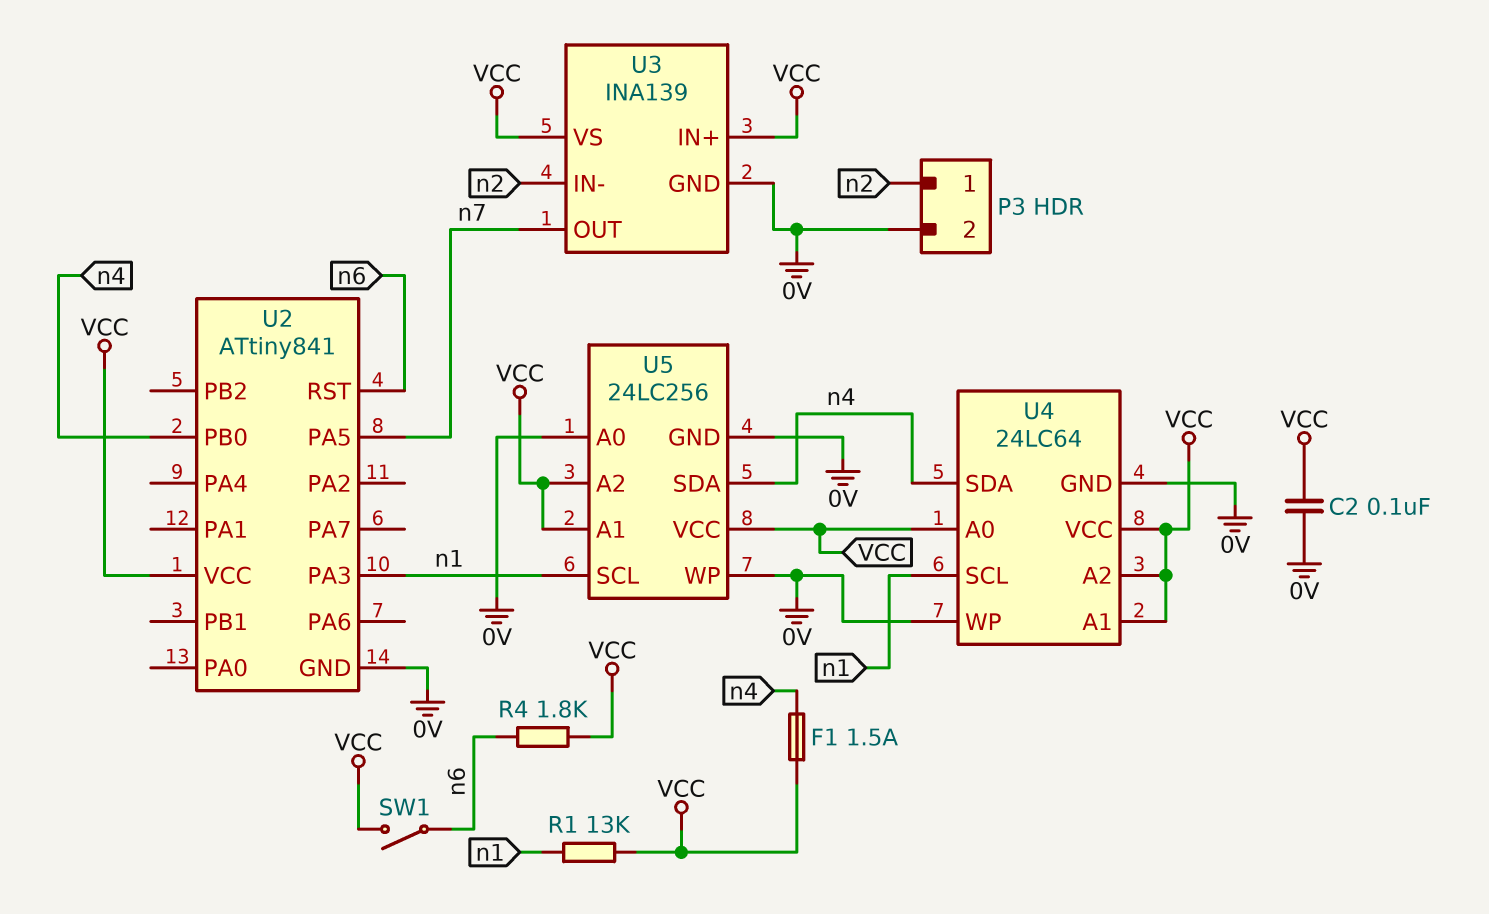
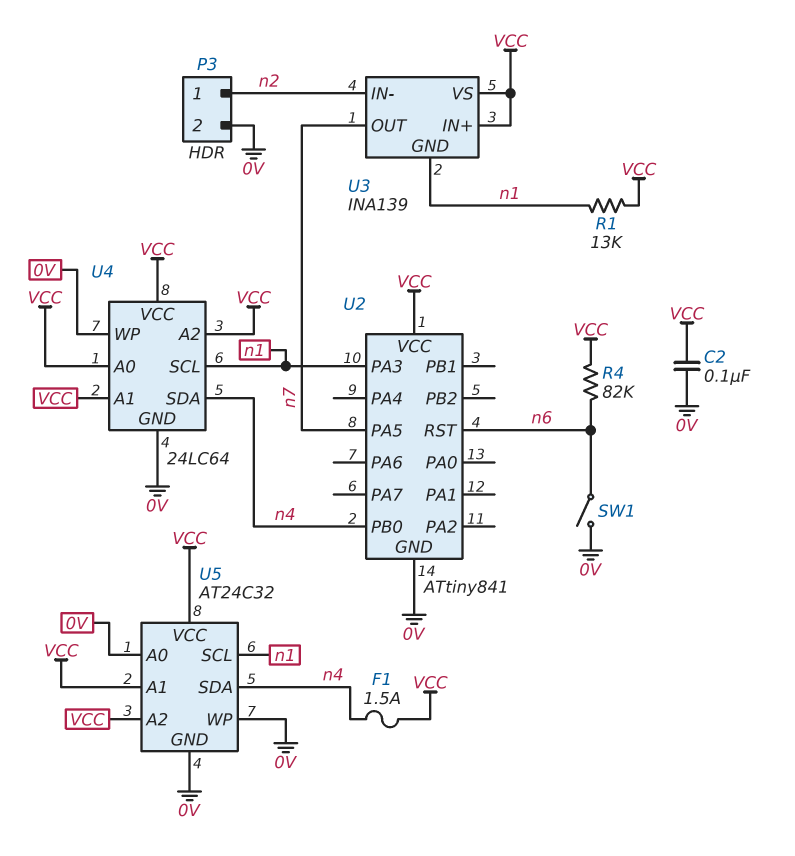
R4: 1.8k (VCC, n6) -> 82k (VCC, n6)
SW1: switch (VCC, n6) -> switch (0V, n6)
U3 pin GND: 0V -> n1
U5: 24LC256 -> AT24C32

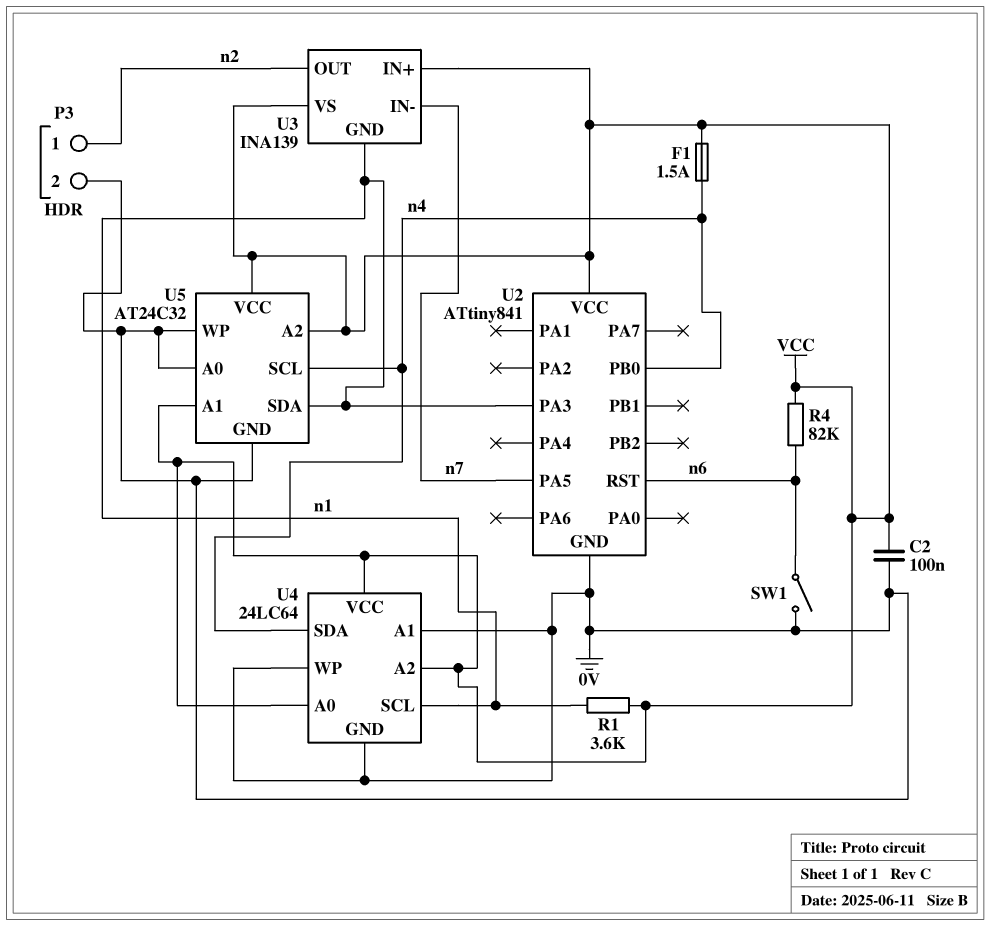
R1: 13k (VCC, n1) -> 3.6k (VCC, n1)
U3 pin IN-: n2 -> n7
U3 pin OUT: n7 -> n2
U4 pin A1: VCC -> 0V
U5 pin SCL: n1 -> n4
U5 pin SDA: n4 -> n1

